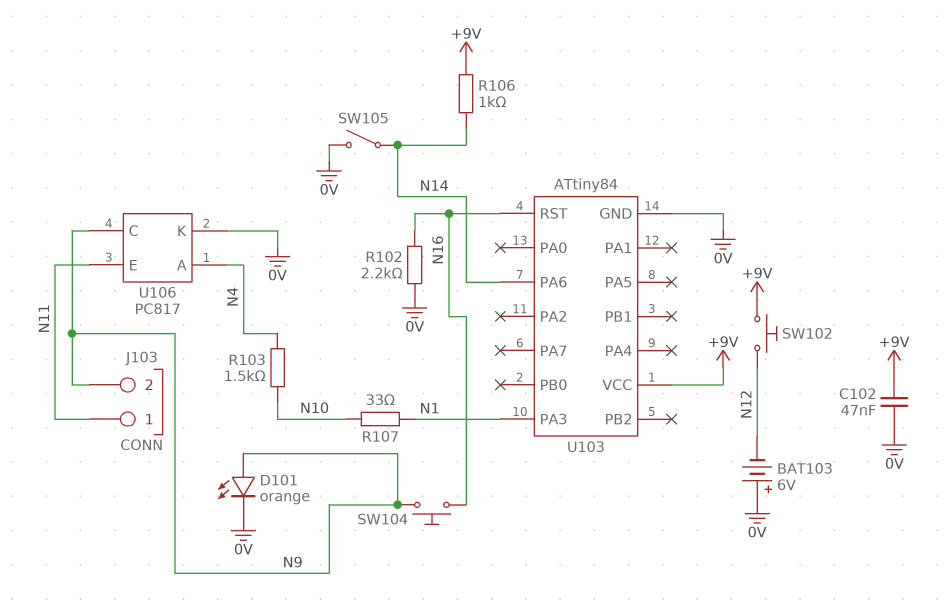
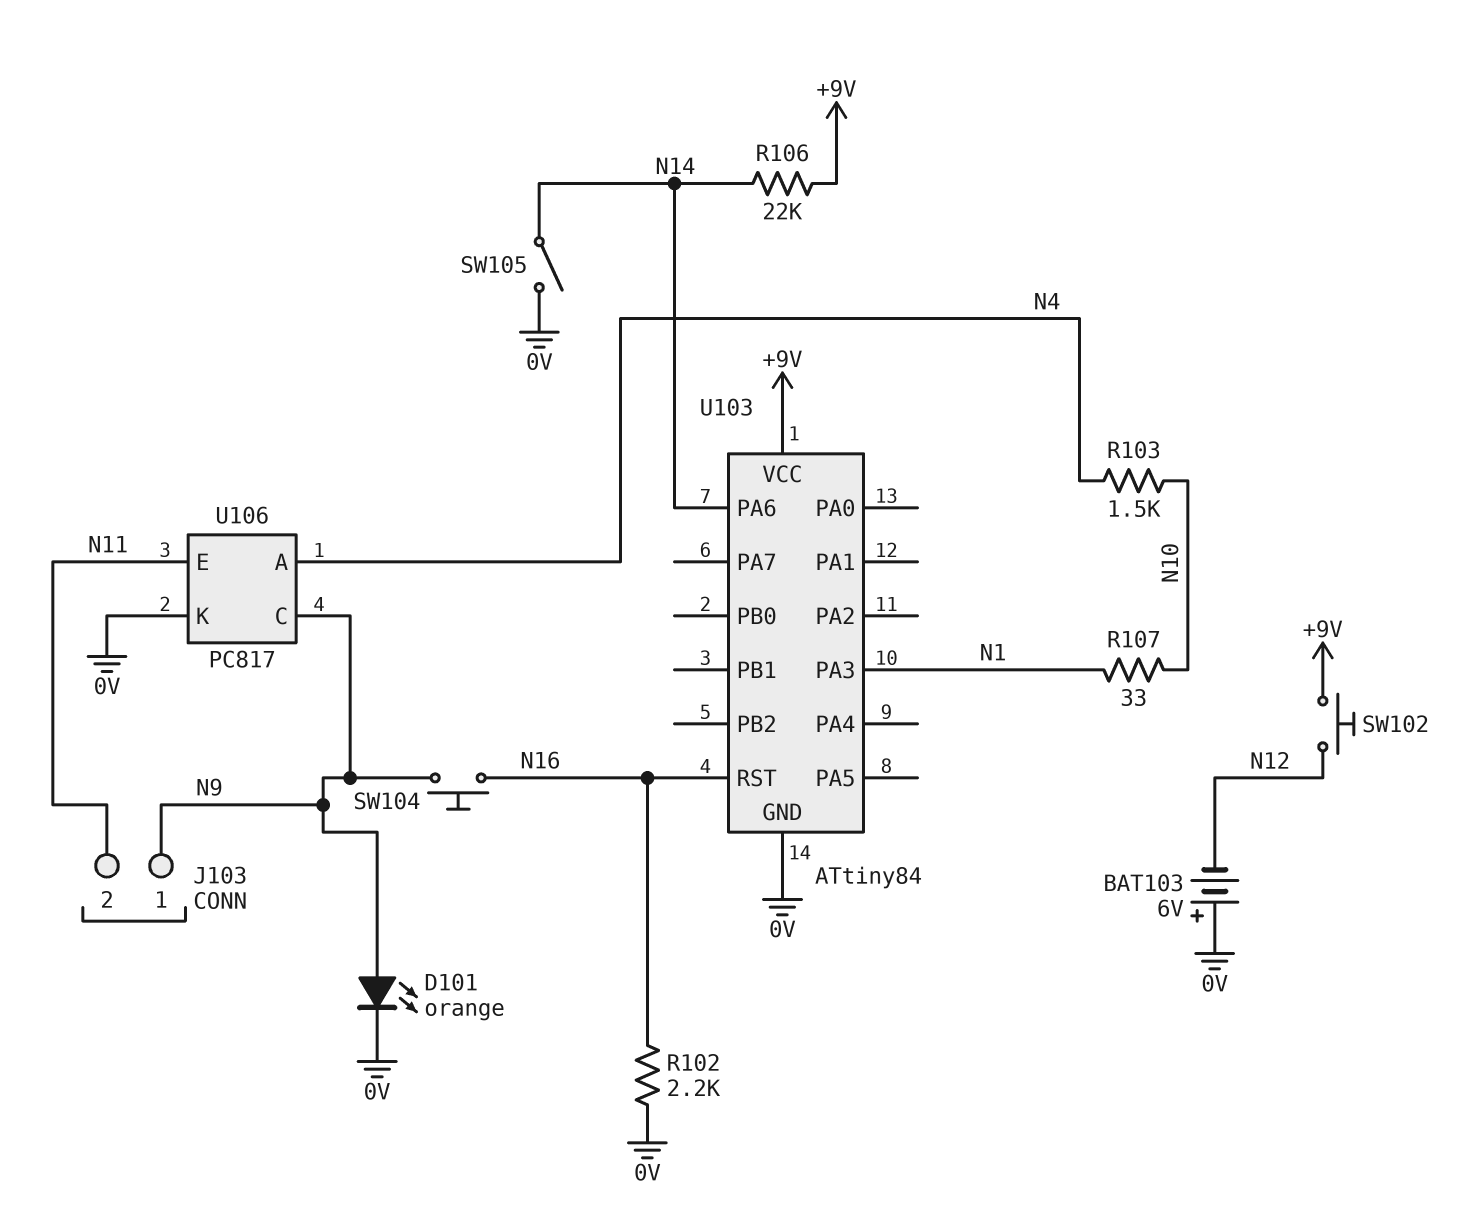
C102: 47nF (+9V, 0V) -> none
J103 pin 1: N11 -> N9
J103 pin 2: N9 -> N11
R106: 1k (+9V, N14) -> 22k (+9V, N14)

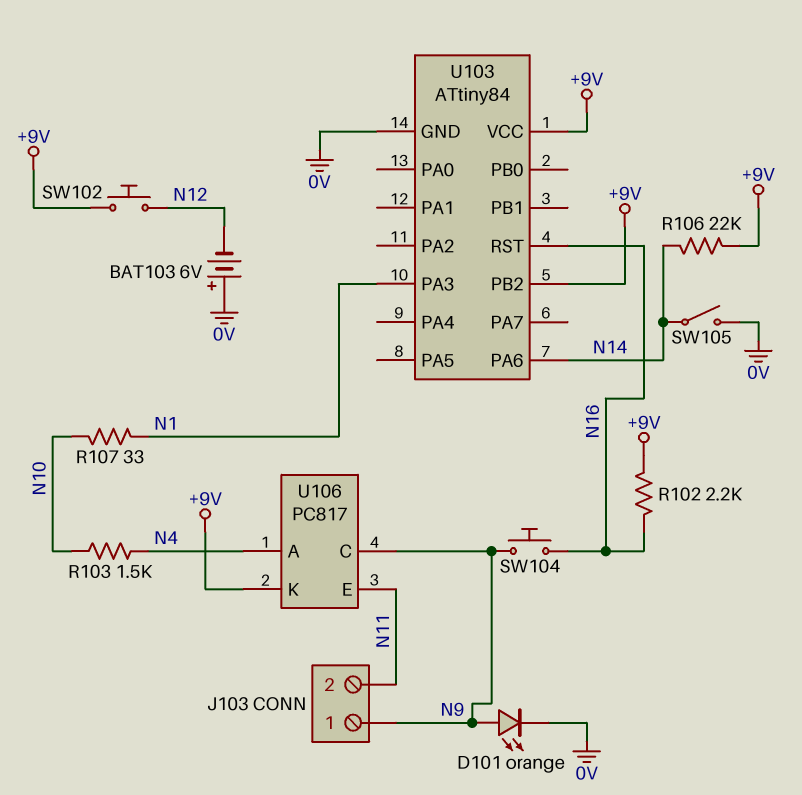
R102: 2.2k (0V, N16) -> 2.2k (+9V, N16)
U103 pin PB2: none -> +9V
U106 pin K: 0V -> +9V

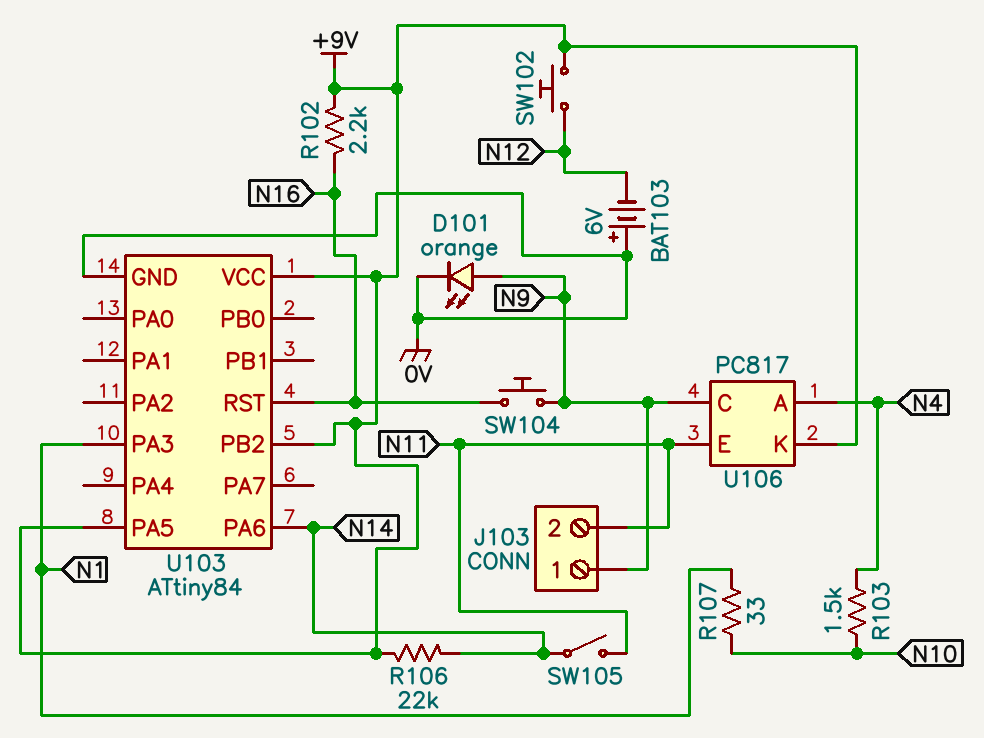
SW105: switch (0V, N14) -> switch (N11, N14)
U103 pin PA5: none -> +9V

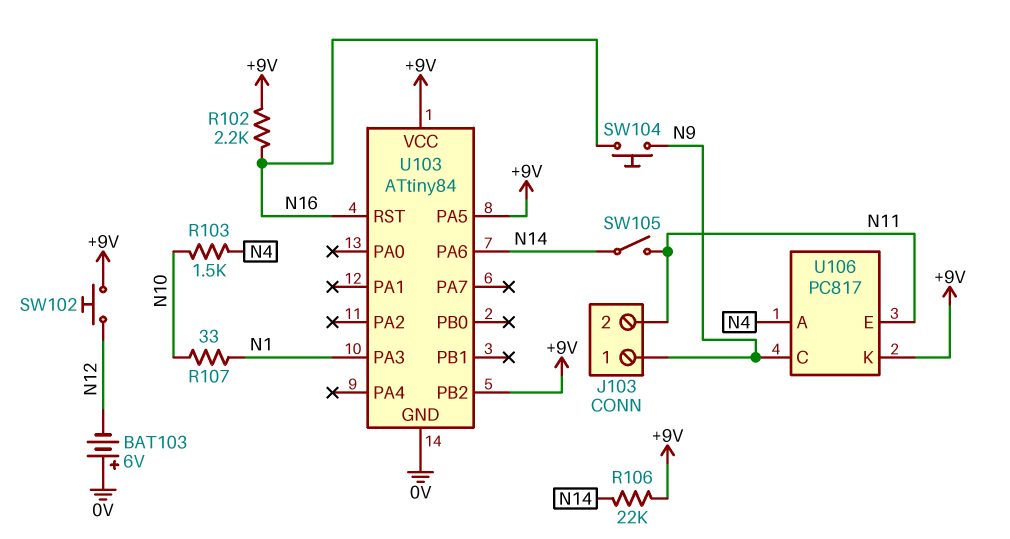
D101: LED orange (A N9, K 0V) -> none

